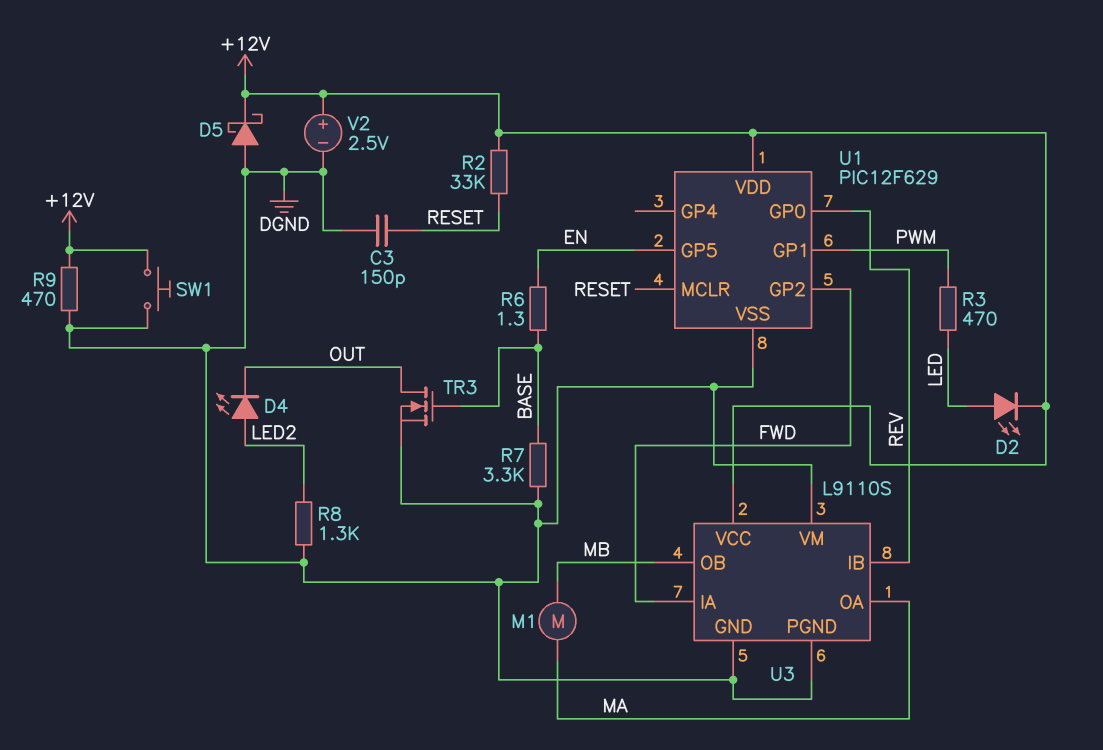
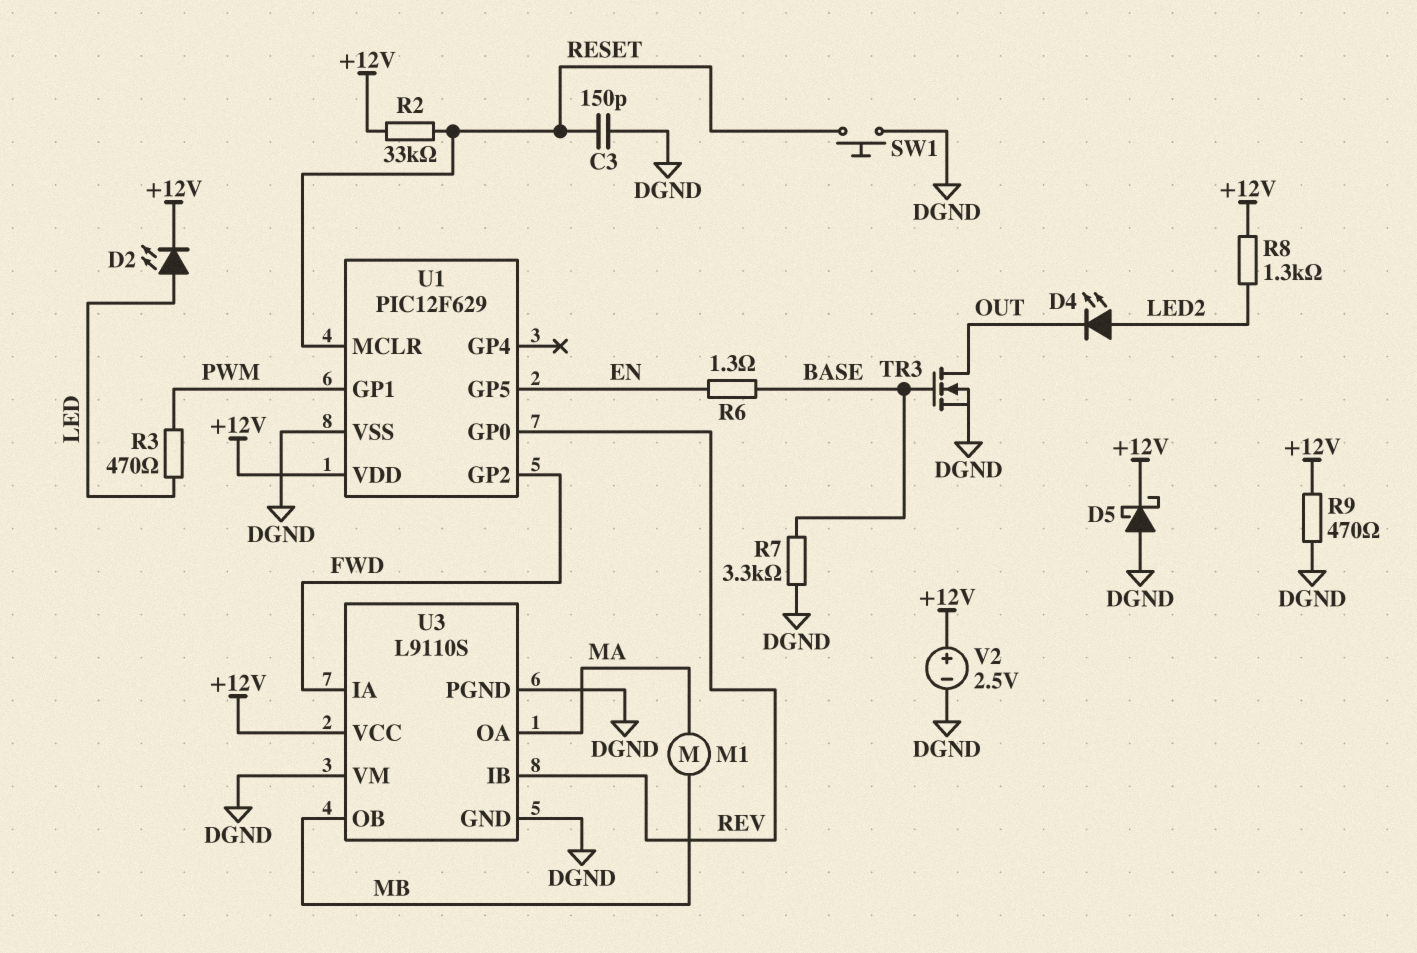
R8: 1.3k (DGND, LED2) -> 1.3k (+12V, LED2)
SW1: button (+12V, DGND) -> button (DGND, RESET)

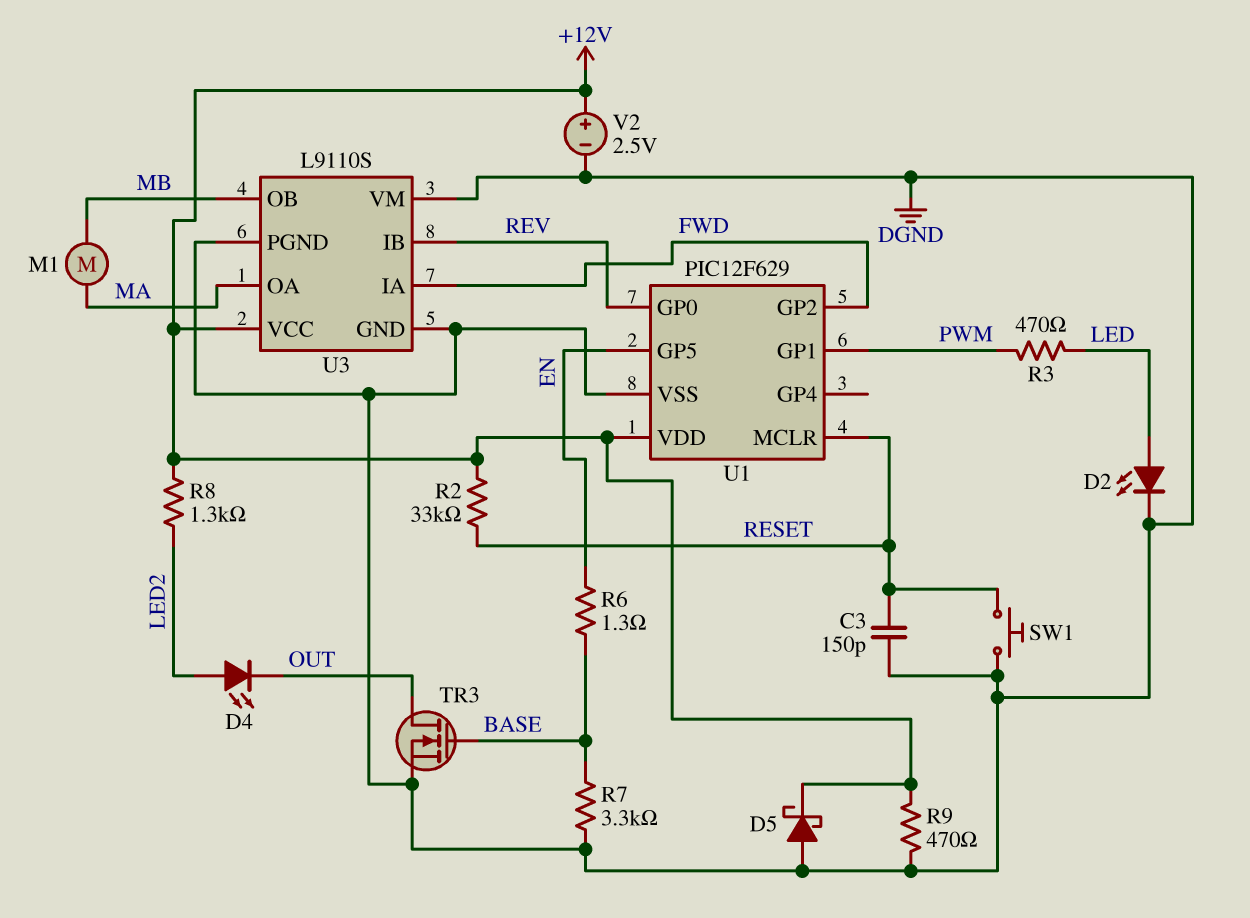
D2: LED (A LED, K +12V) -> LED (A LED, K DGND)

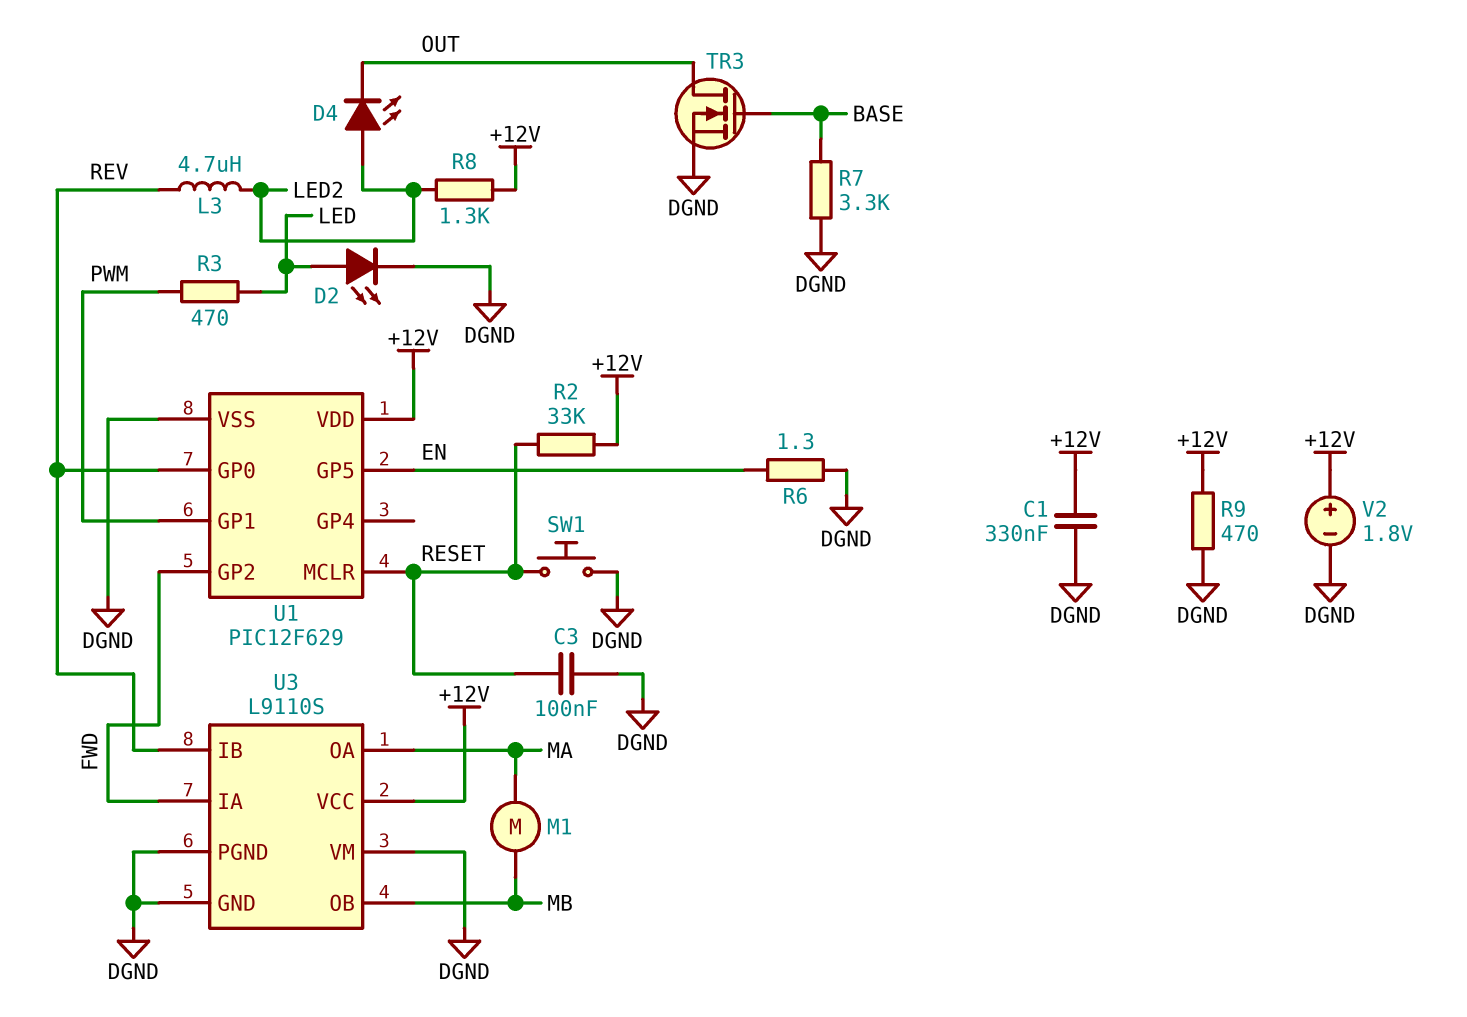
C1: none -> 330nF (+12V, DGND)
C3: 150pF (DGND, RESET) -> 100nF (DGND, RESET)
D5: schottky (A DGND, K +12V) -> none
L3: none -> 4.7uH (LED2, REV)
R6: 1.3 (BASE, EN) -> 1.3 (DGND, EN)
V2: 2.5V (plus +12V, minus DGND) -> 1.8V (plus +12V, minus DGND)

